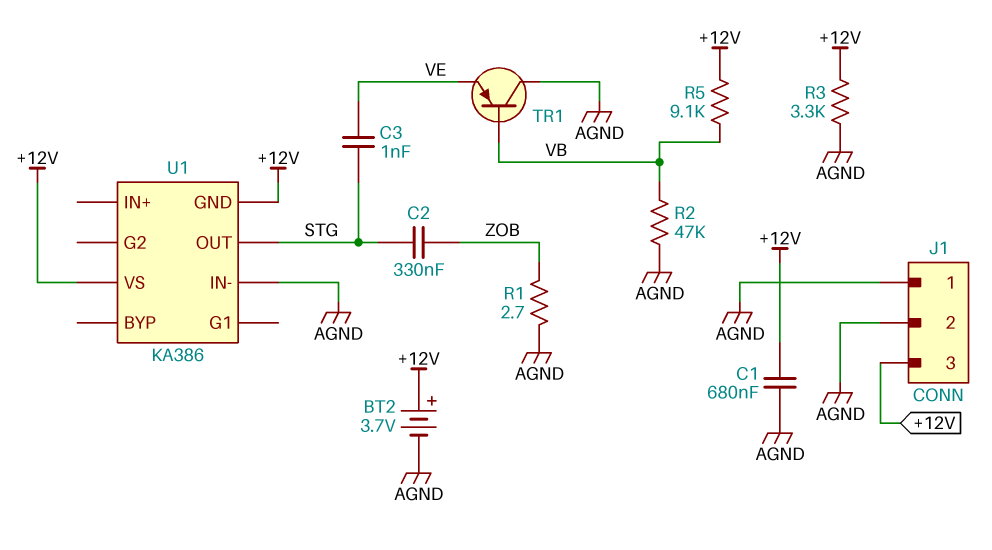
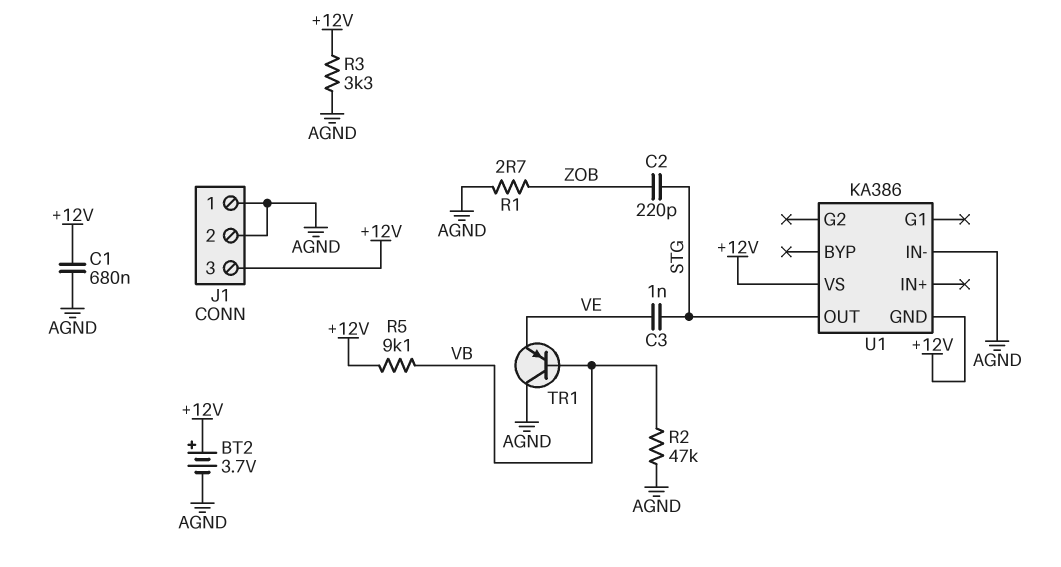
C2: 330nF (STG, ZOB) -> 220pF (STG, ZOB)

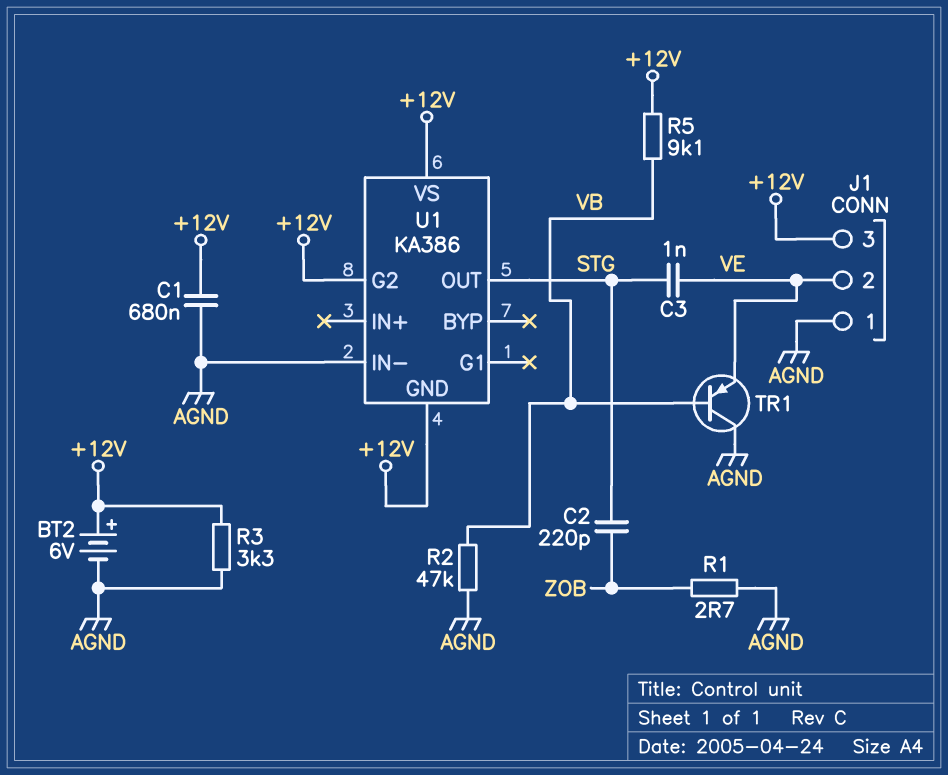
BT2: 3.7V (plus +12V, minus AGND) -> 6V (plus +12V, minus AGND)
J1 pin 2: AGND -> VE
U1 pin G2: none -> +12V

